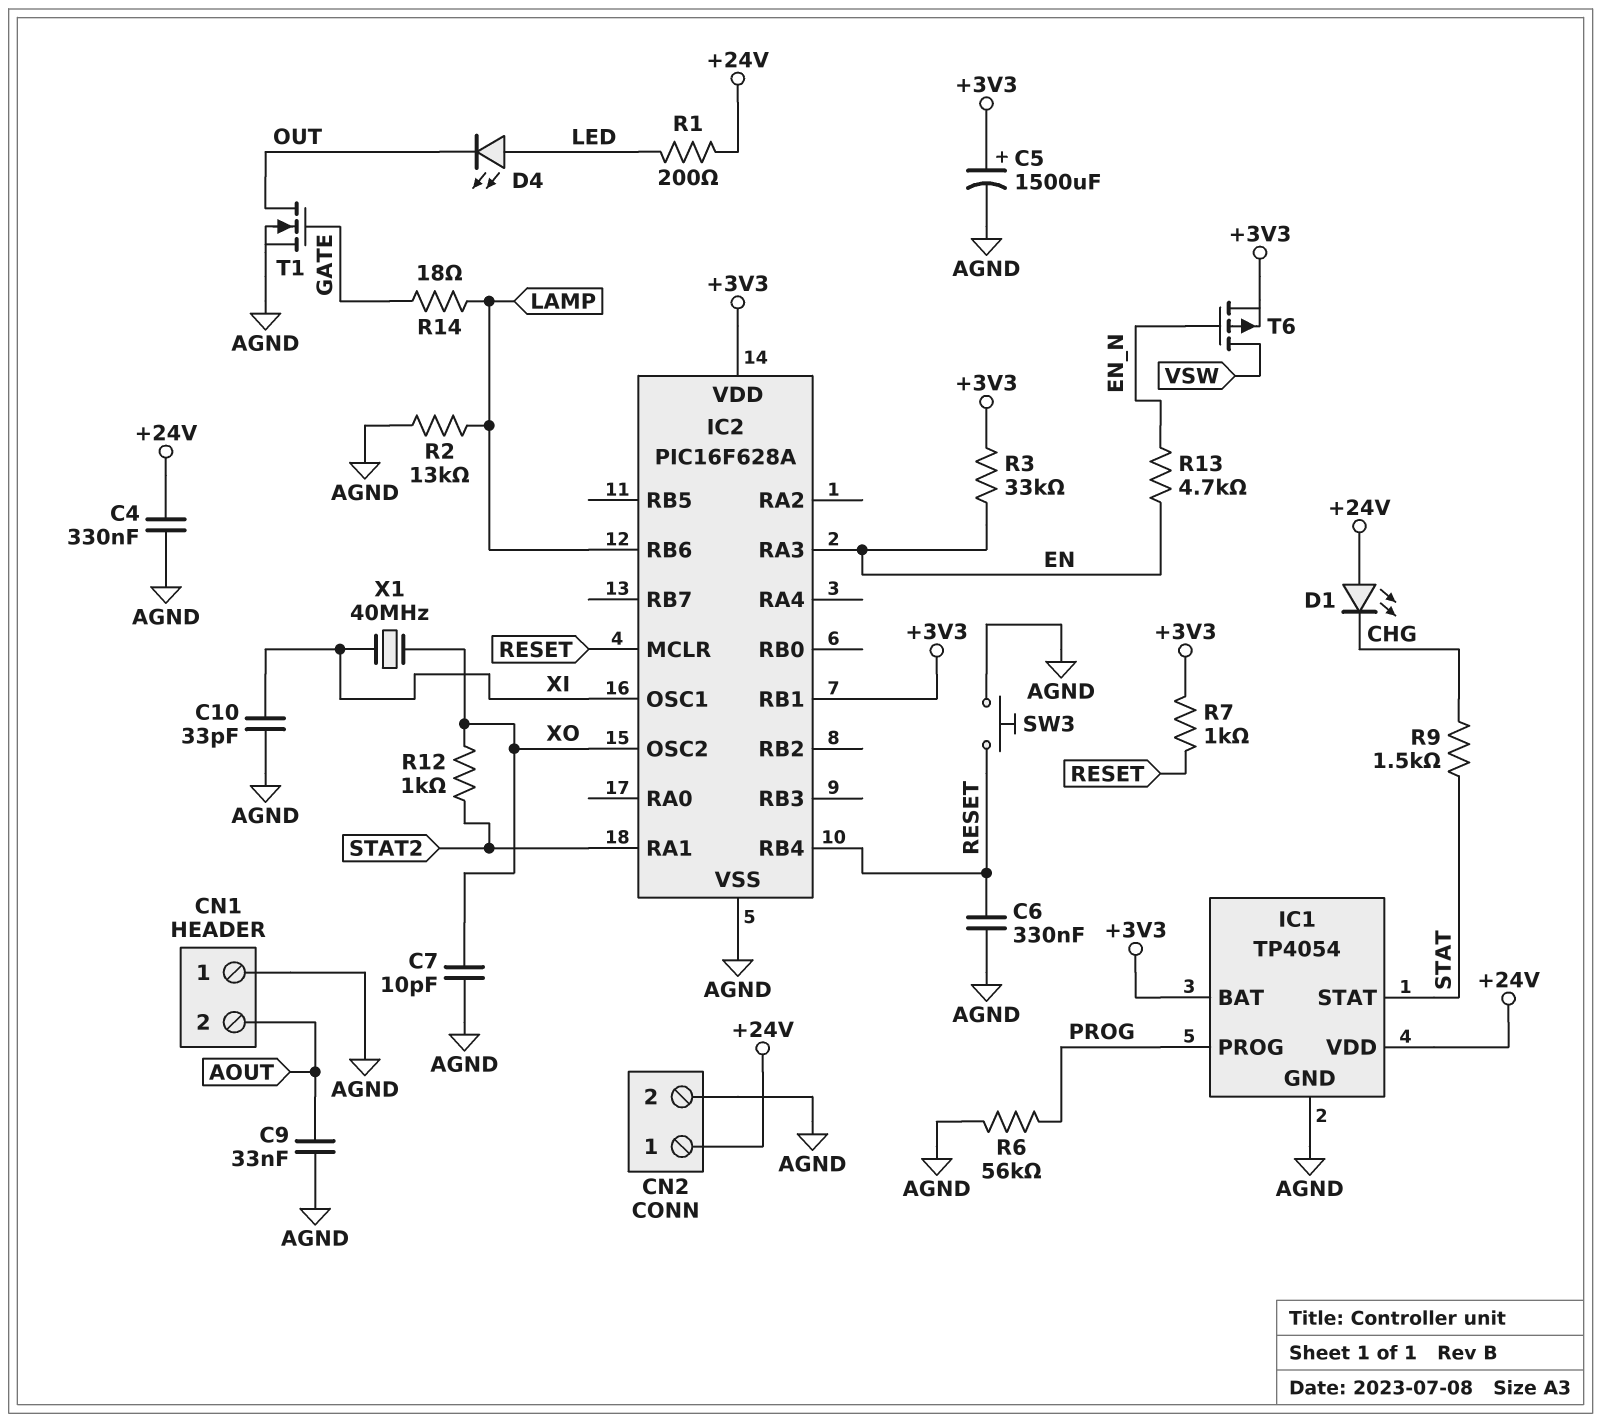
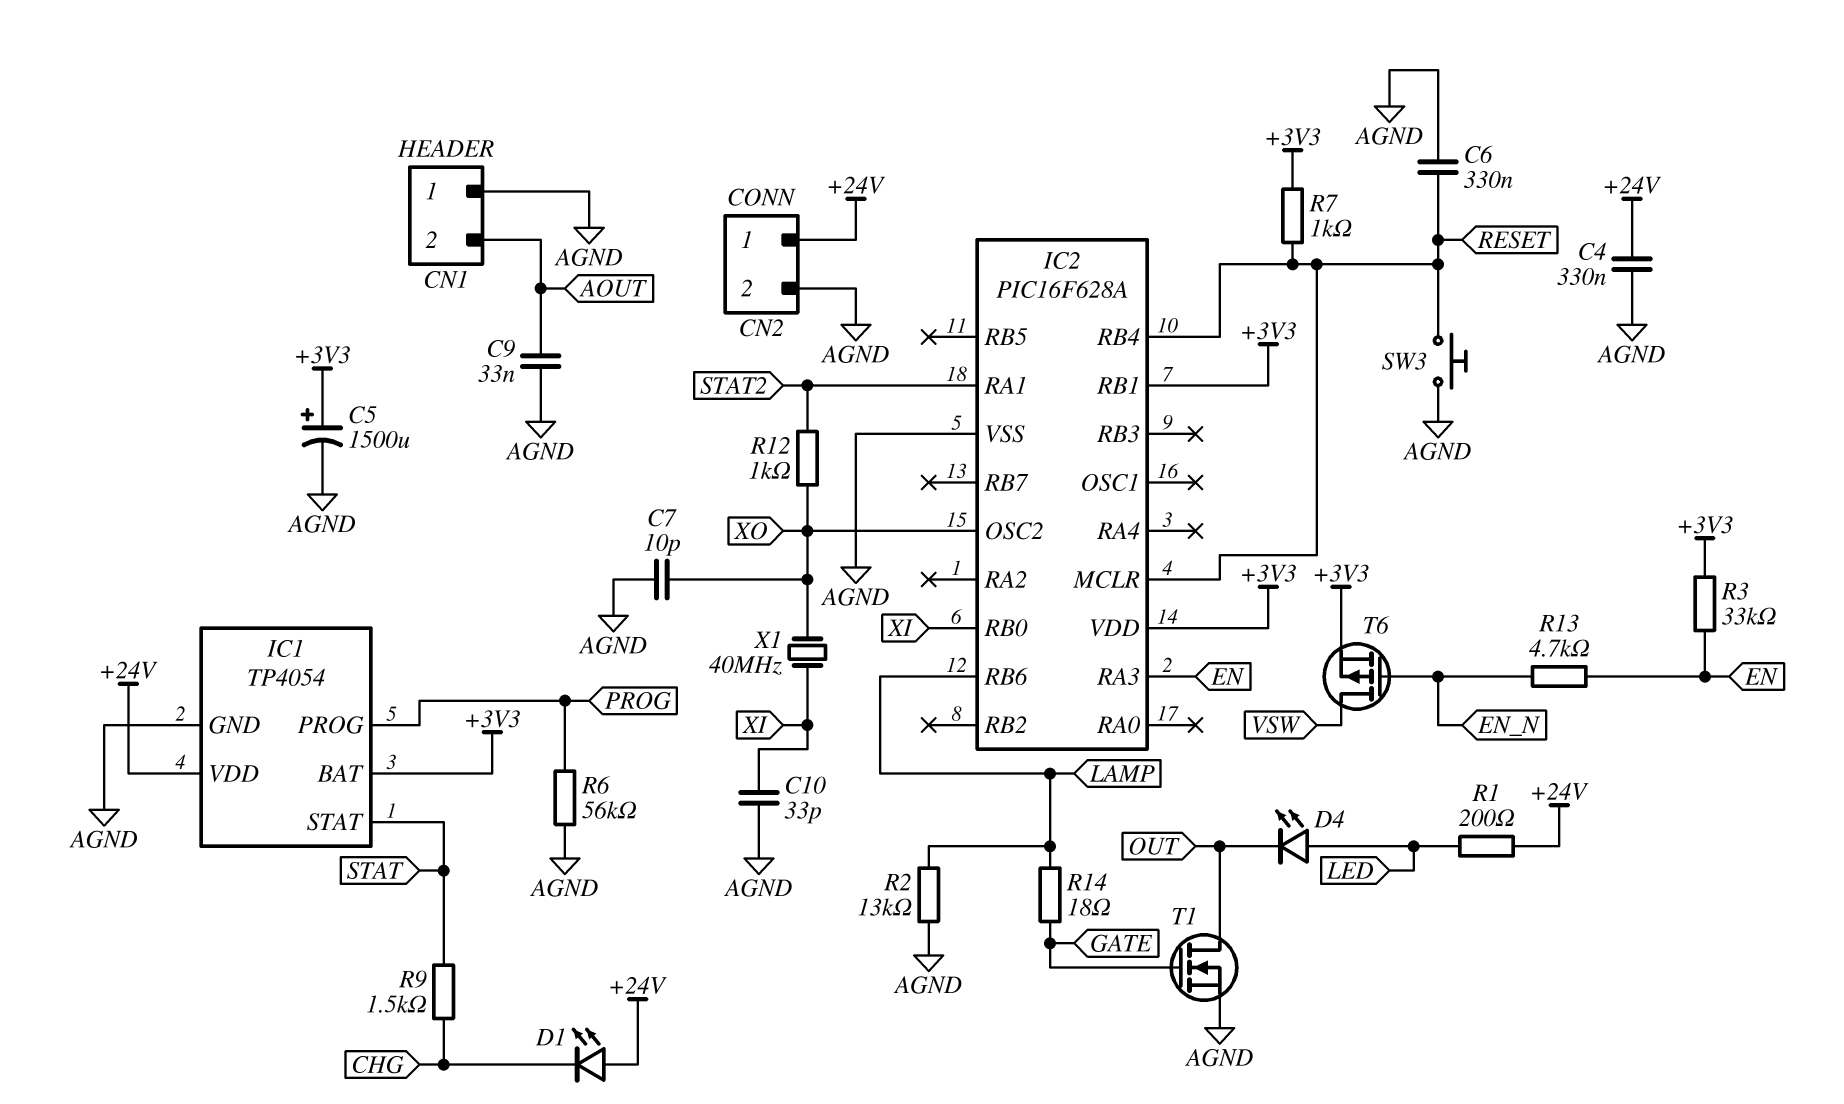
IC2 pin OSC1: XI -> none
IC2 pin RB0: none -> XI

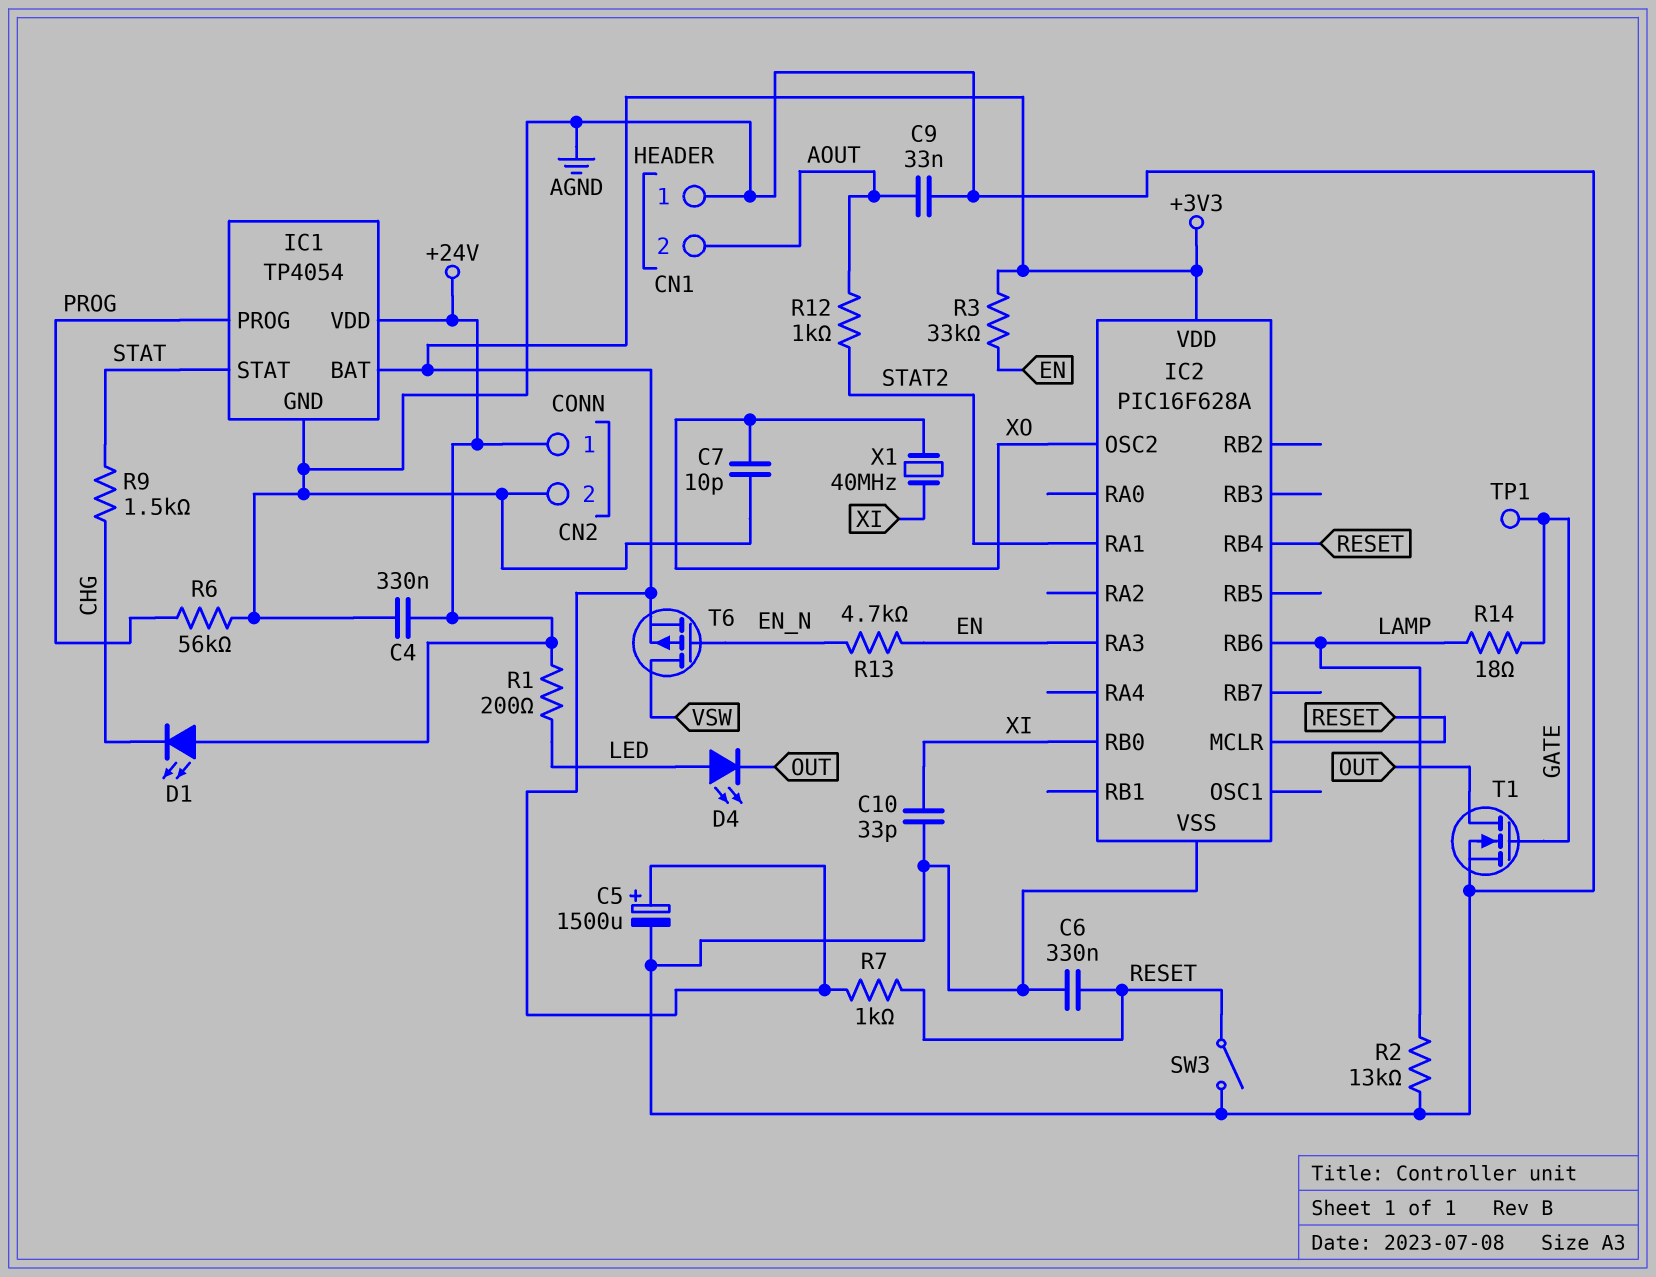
IC2 pin RB1: +3V3 -> none
R12: 1k (STAT2, XO) -> 1k (AOUT, STAT2)
SW3: button (AGND, RESET) -> switch (AGND, RESET)
TP1: none -> test point (GATE)

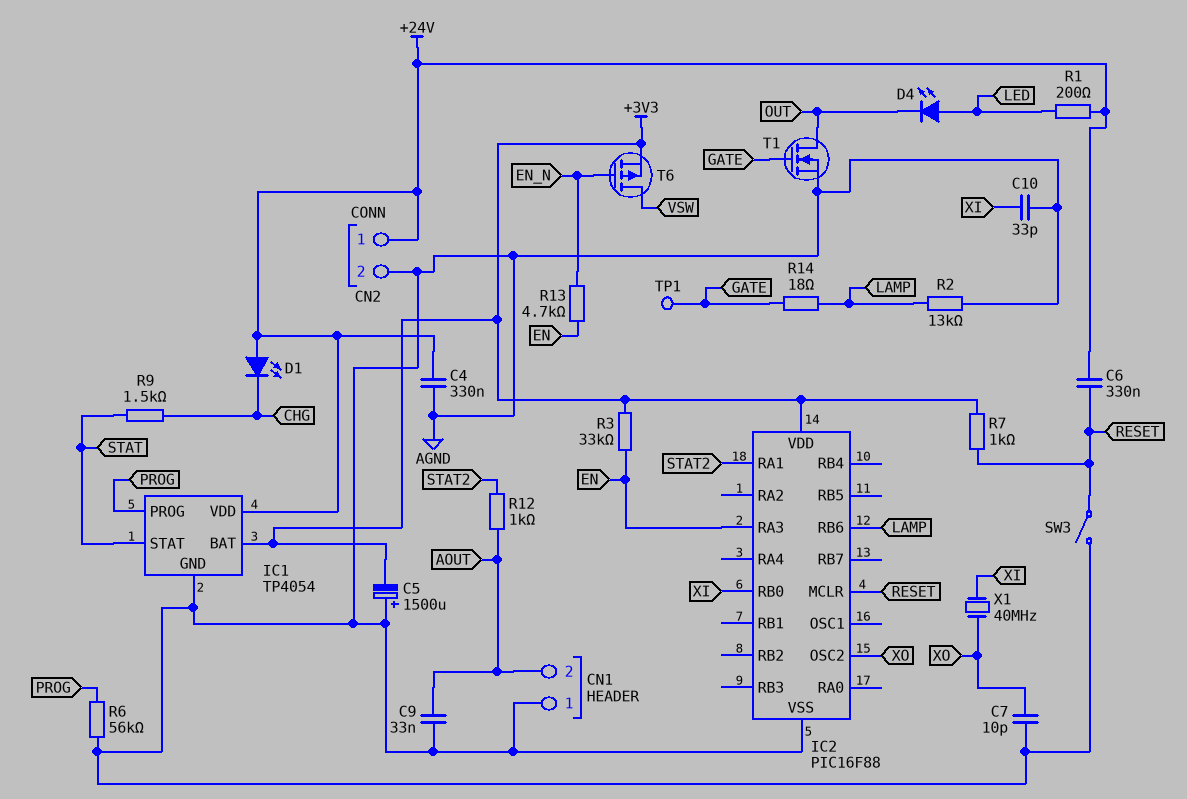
C5: 1500uF (plus +3V3, minus AGND) -> 1500uF (plus AGND, minus +3V3)
C6: 330nF (AGND, RESET) -> 330nF (+24V, RESET)
IC2: PIC16F628A -> PIC16F88
IC2 pin RB4: RESET -> none

